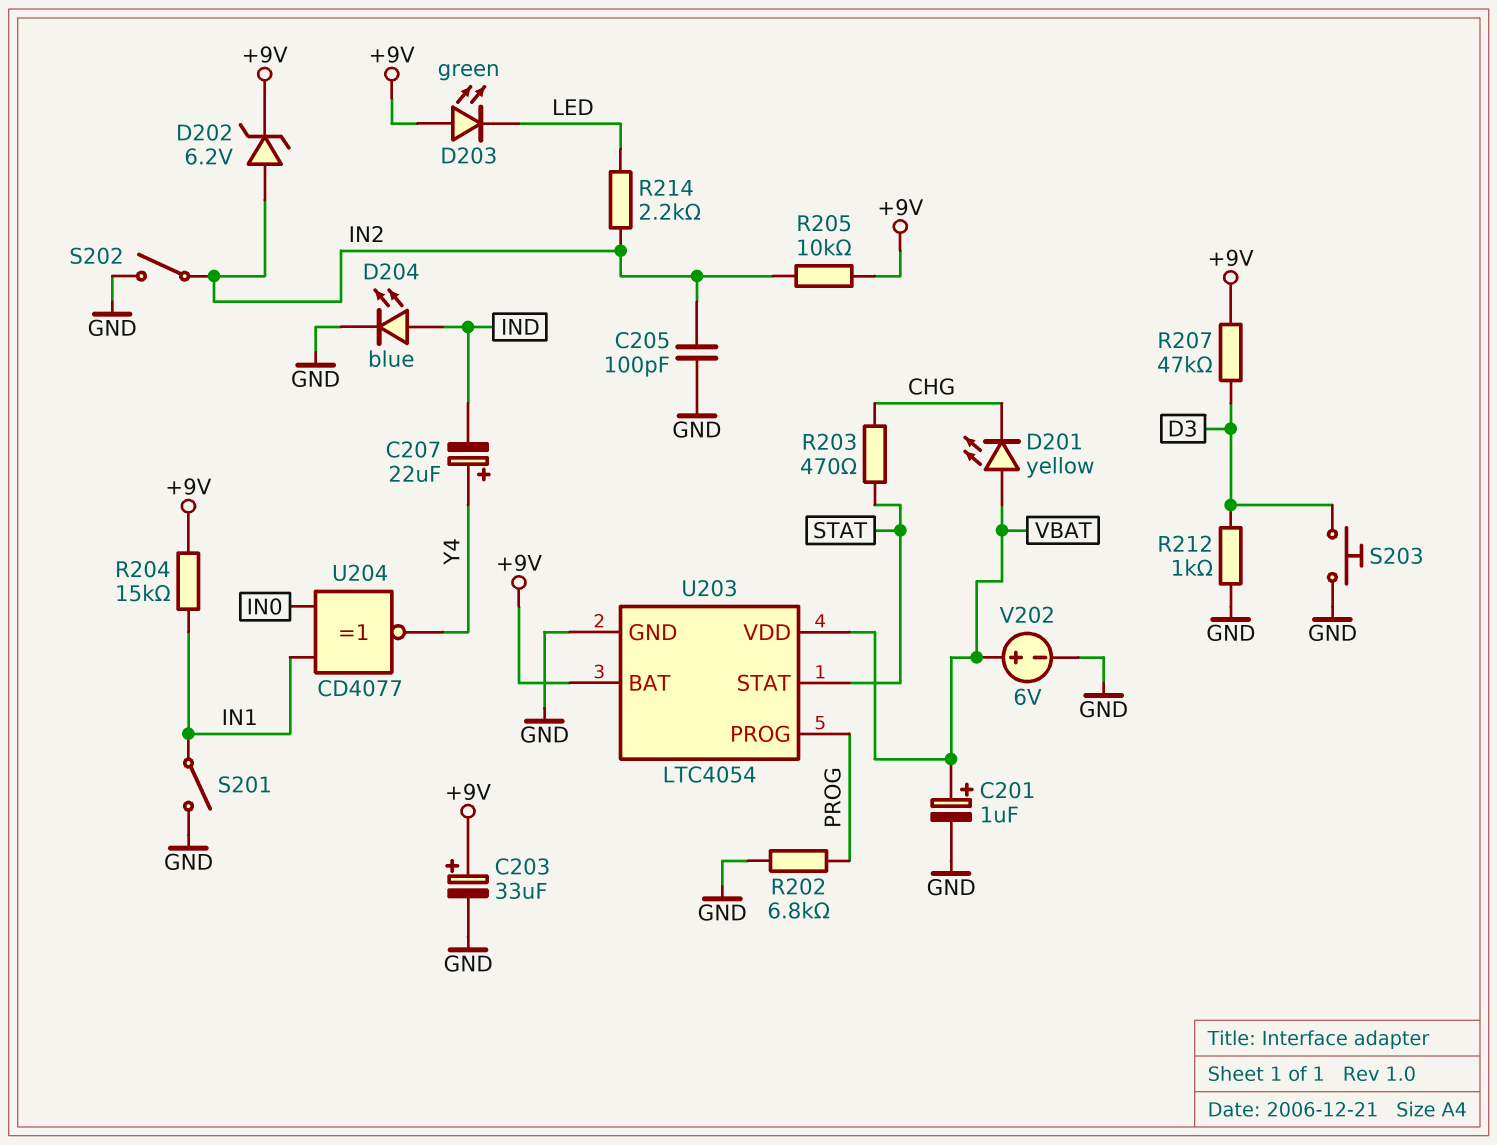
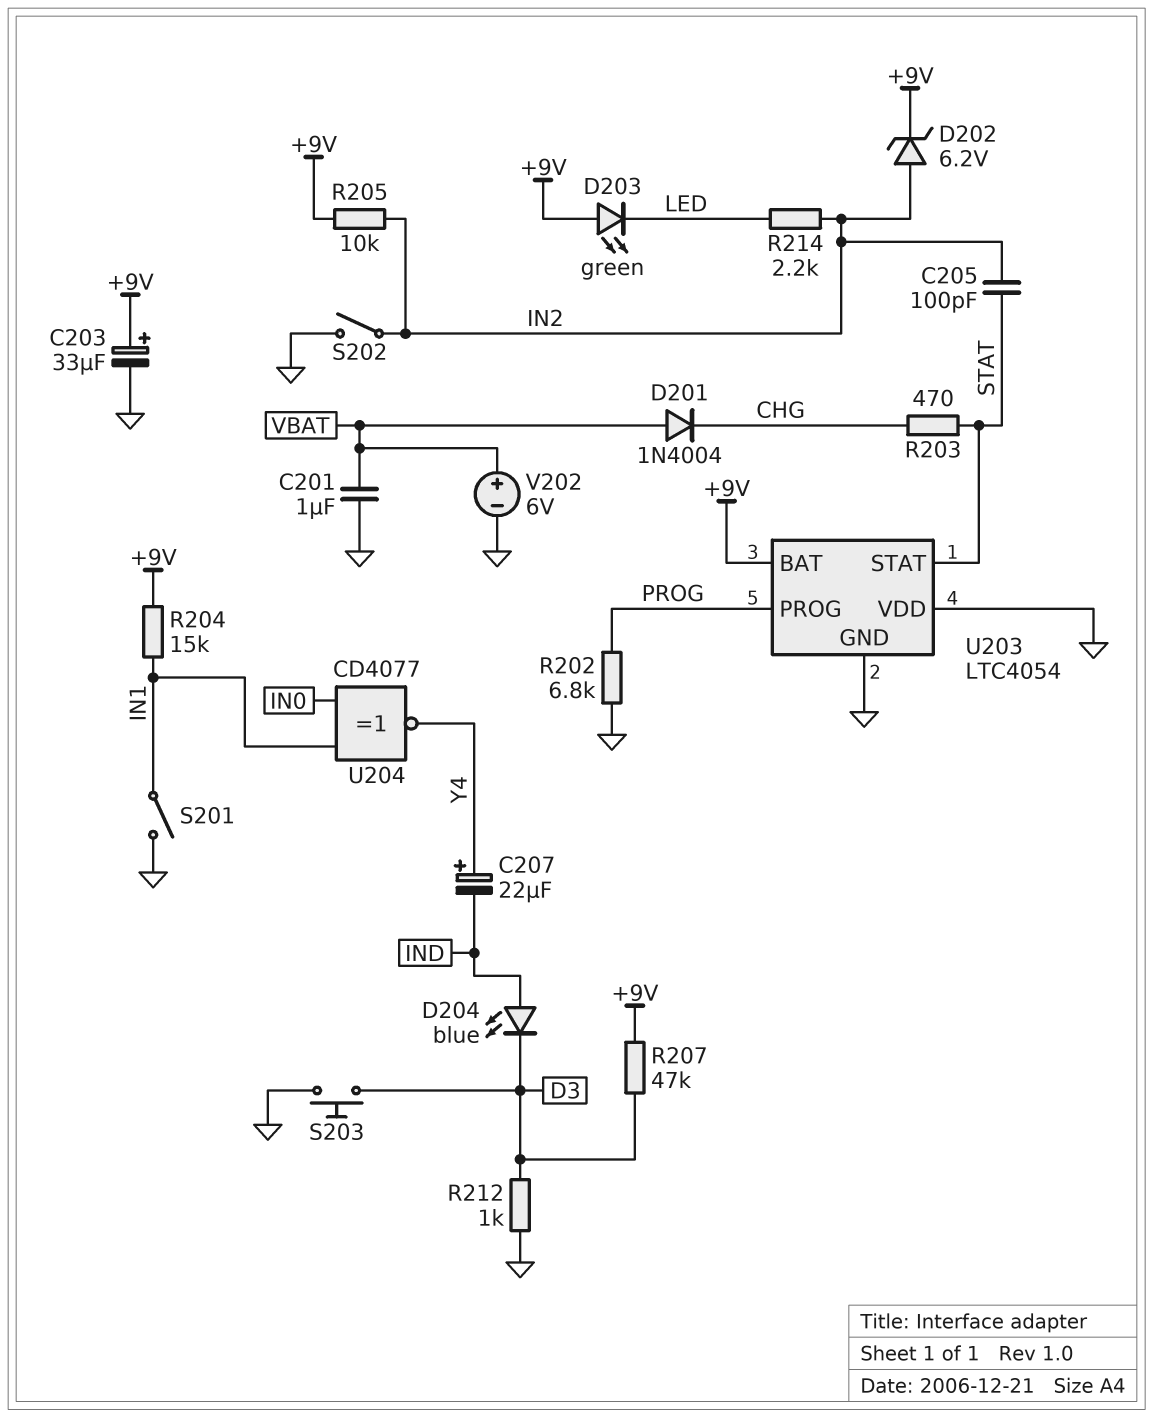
C201: 1uF (plus VBAT, minus GND) -> 1uF (GND, VBAT)
C205: 100pF (GND, IN2) -> 100pF (IN2, STAT)
D201: LED yellow (A VBAT, K CHG) -> diode 1N4004 (A VBAT, K CHG)
D204: LED blue (A IND, K GND) -> LED blue (A IND, K D3)
U203 pin VDD: VBAT -> GND

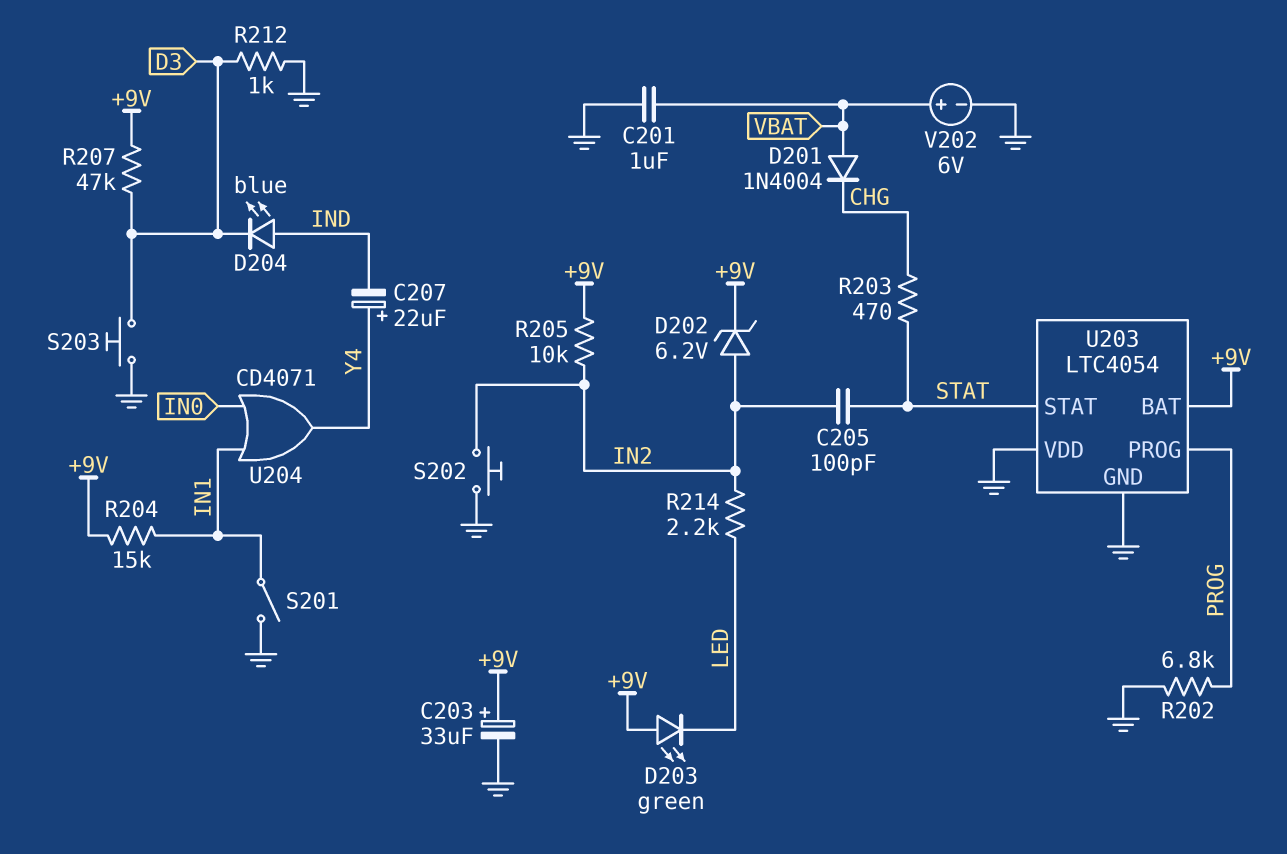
S202: switch (GND, IN2) -> button (GND, IN2)
U204: XNOR CD4077 (in IN0, in IN1, out Y4) -> OR CD4071 (in IN0, in IN1, out Y4)

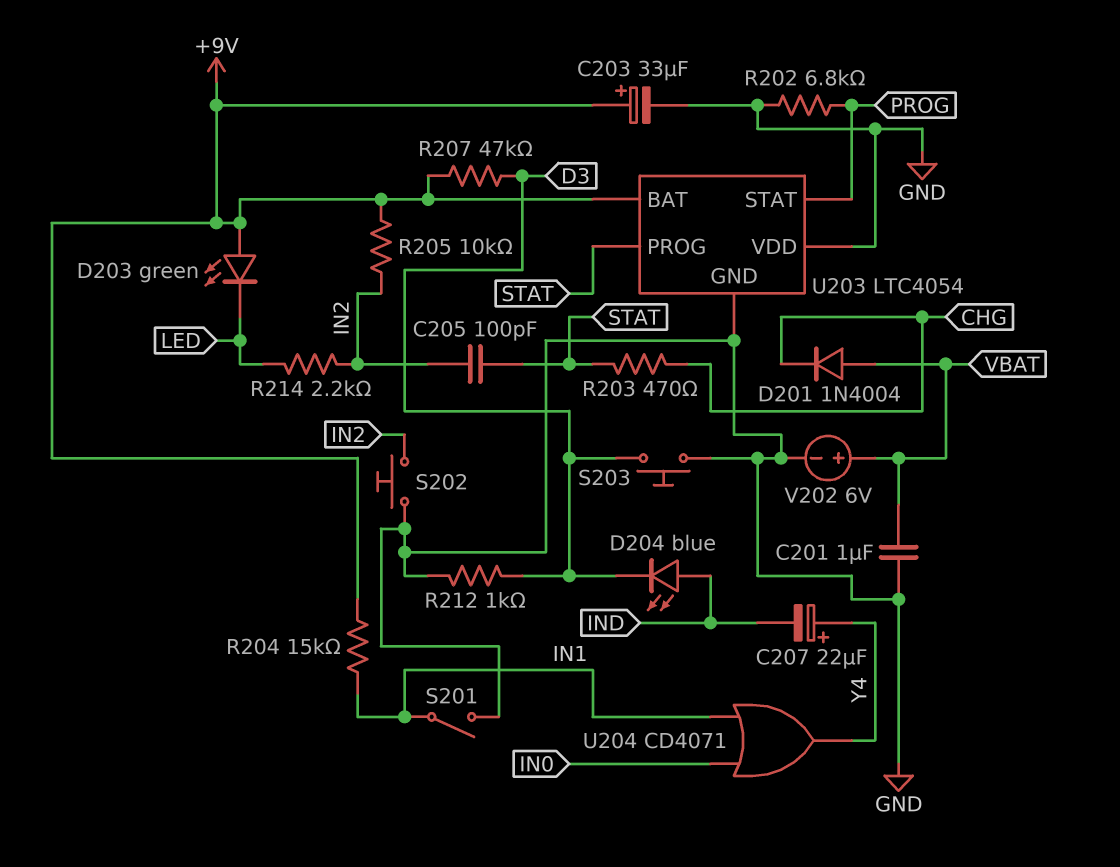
D202: zener 6.2V (A IN2, K +9V) -> none
U203 pin PROG: PROG -> STAT
U203 pin STAT: STAT -> PROG

